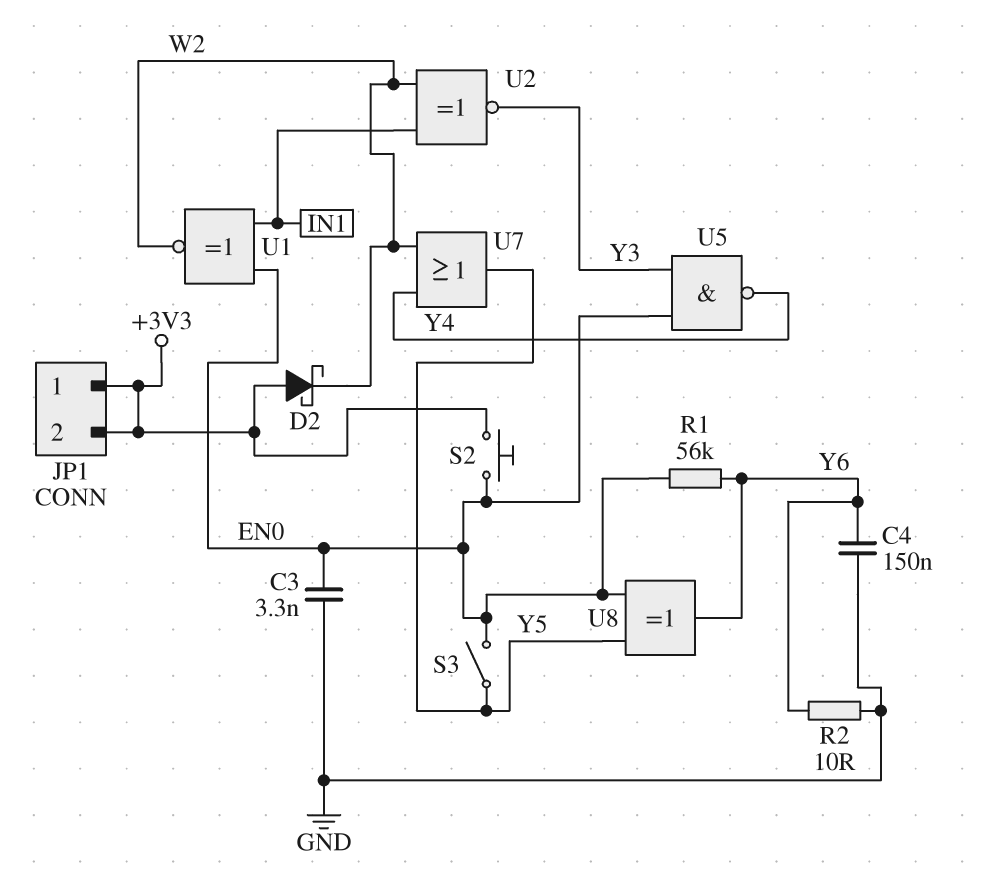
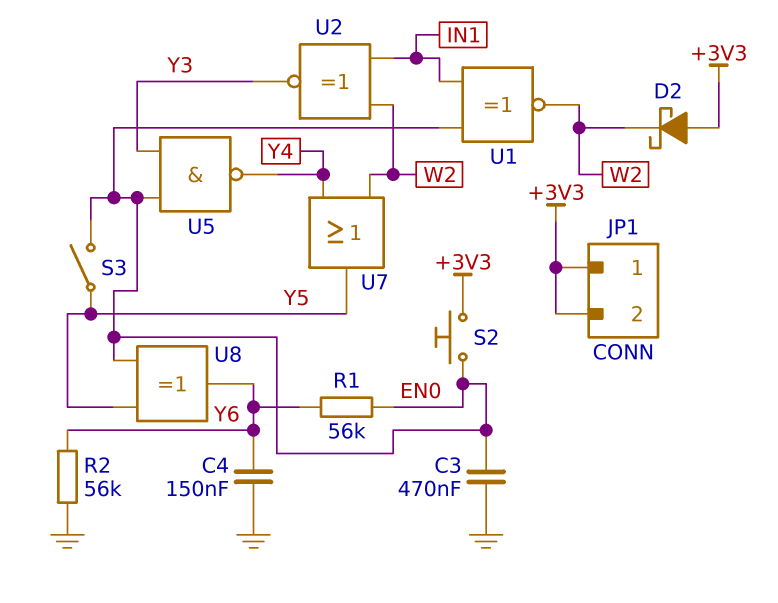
C3: 3.3nF (EN0, GND) -> 470nF (EN0, GND)
R2: 10 (GND, Y6) -> 56k (GND, Y6)

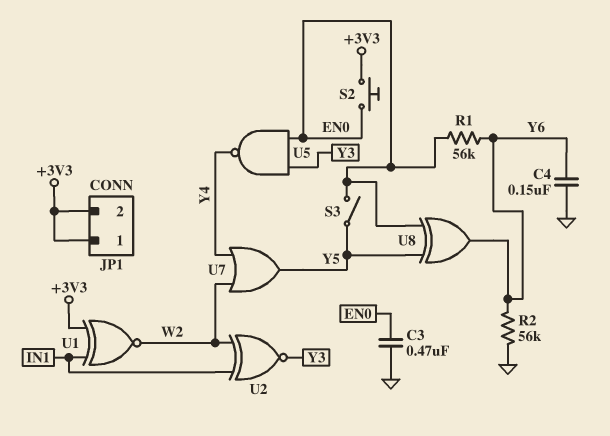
D2: schottky (A +3V3, K W2) -> none
U1: XNOR (in EN0, in IN1, out W2) -> XNOR (in +3V3, in IN1, out W2)

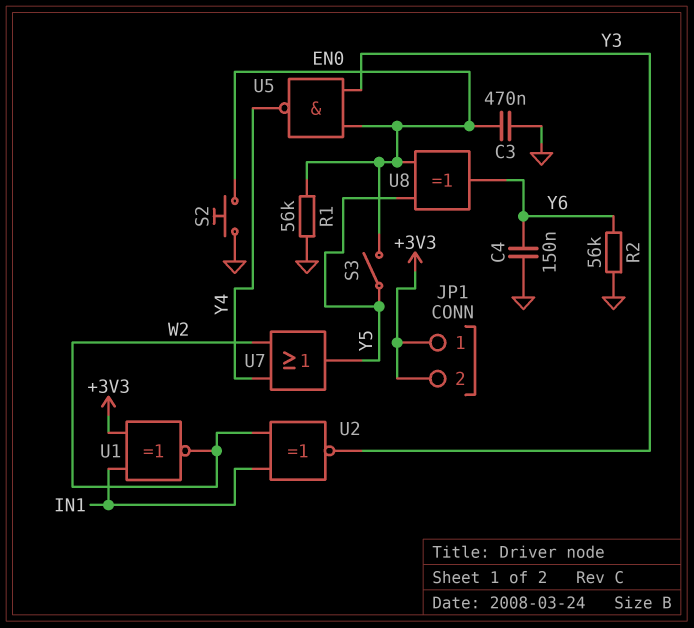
R1: 56k (EN0, Y6) -> 56k (EN0, GND)
S2: button (+3V3, EN0) -> button (EN0, GND)

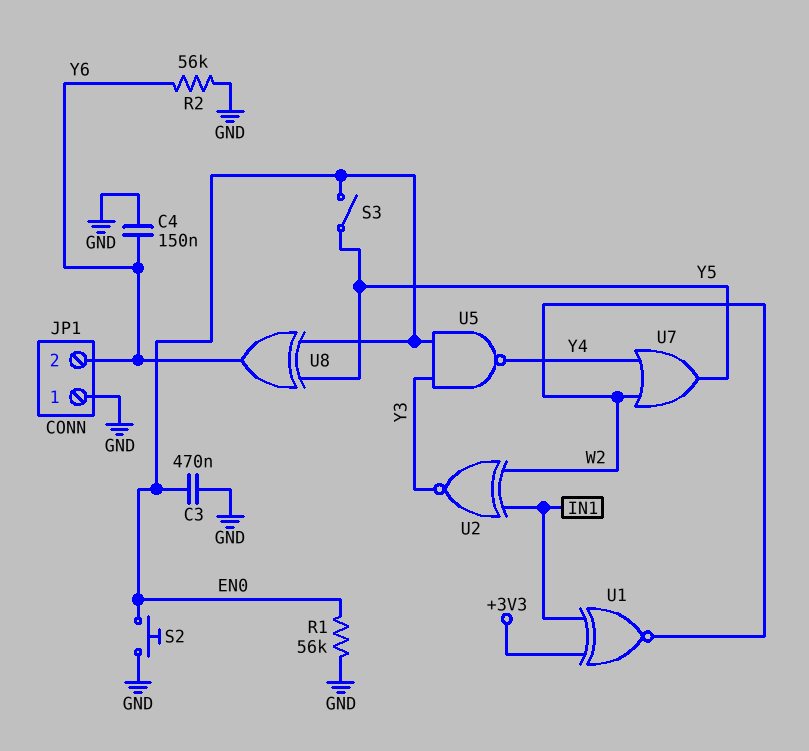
JP1 pin 1: +3V3 -> GND
JP1 pin 2: +3V3 -> Y6

